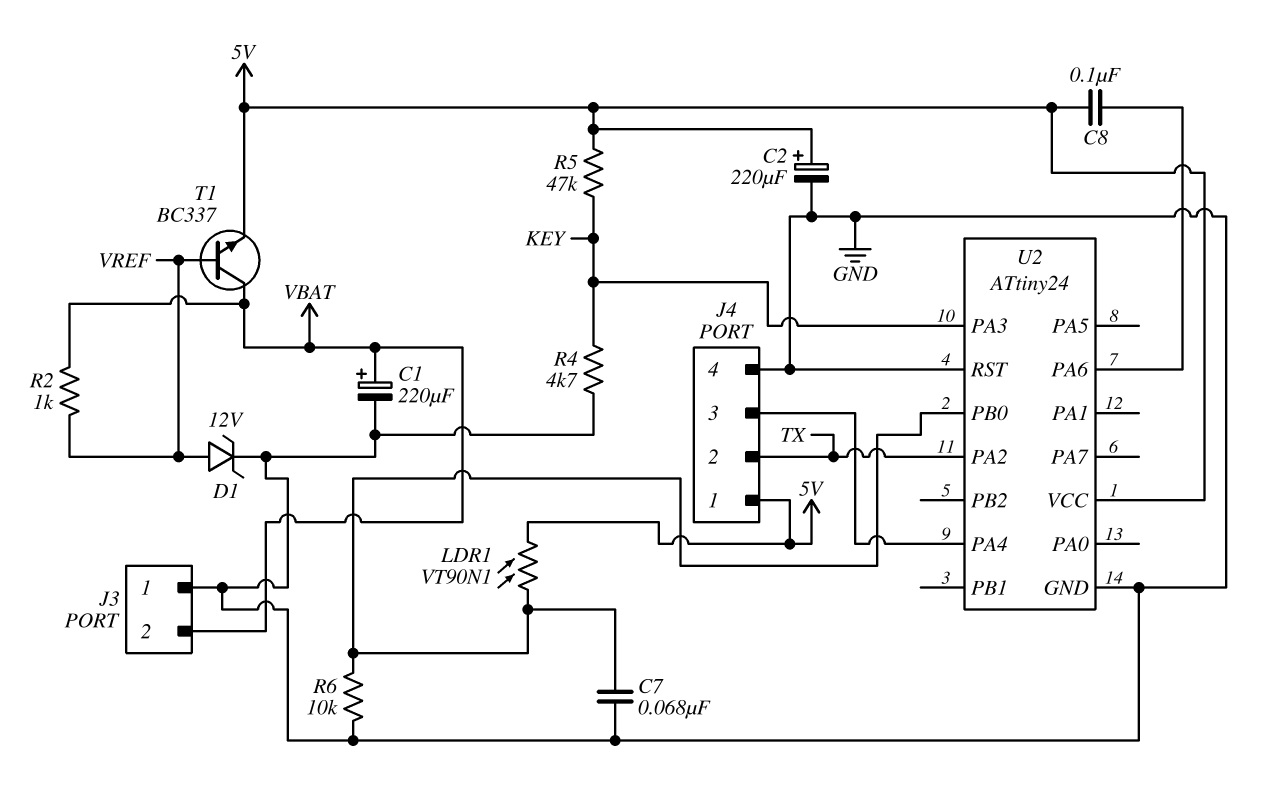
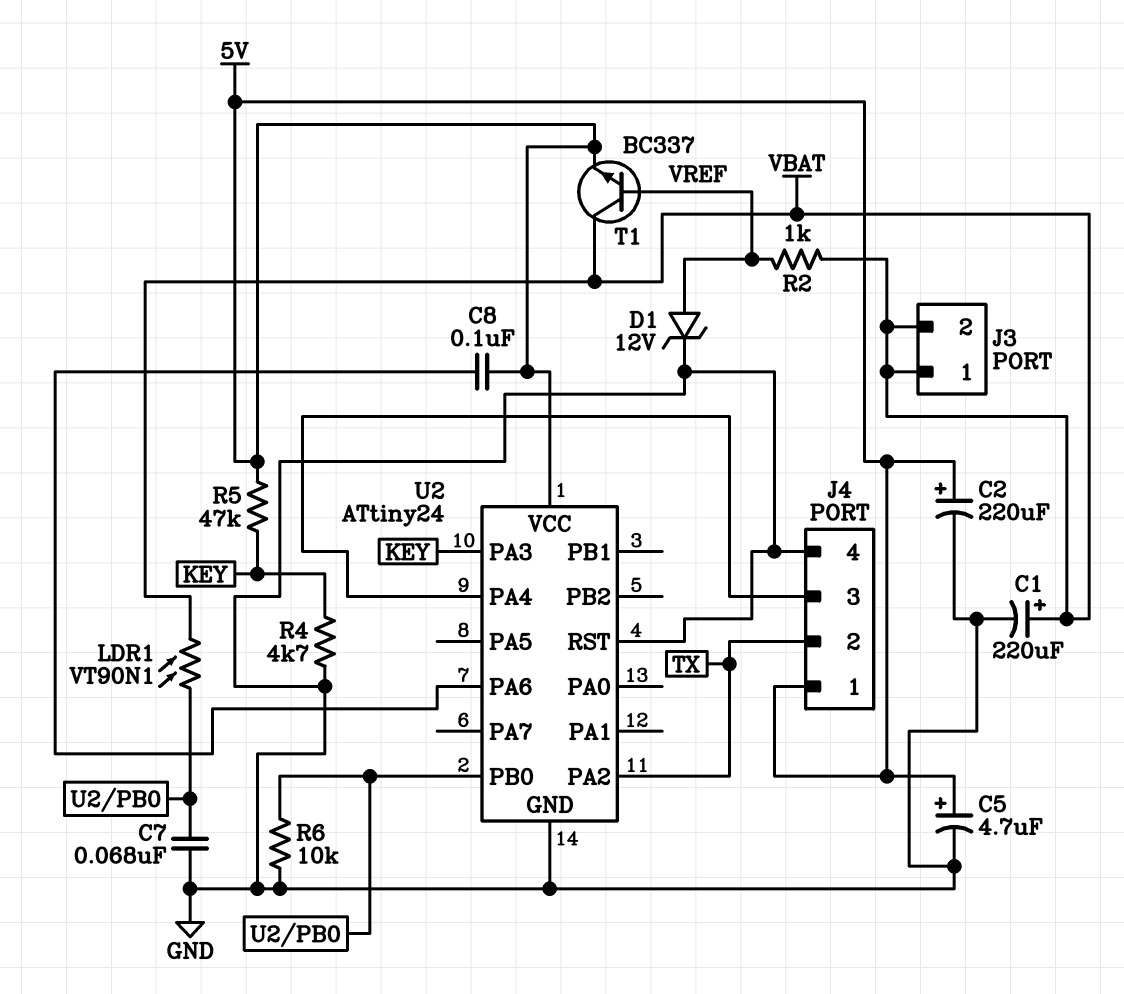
C5: none -> 4.7uF (plus 5V, minus GND)
J3 pin 1: GND -> VBAT
LDR1: VT90N1 (5V, U2/PB0) -> VT90N1 (U2/PB0, VBAT)

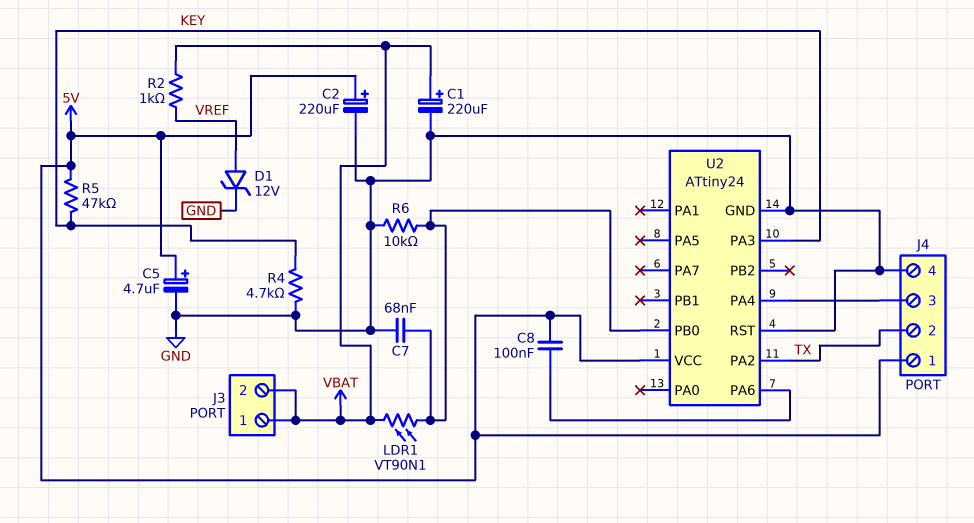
T1: NPN BC337 (B VREF, C VBAT, E 5V) -> none

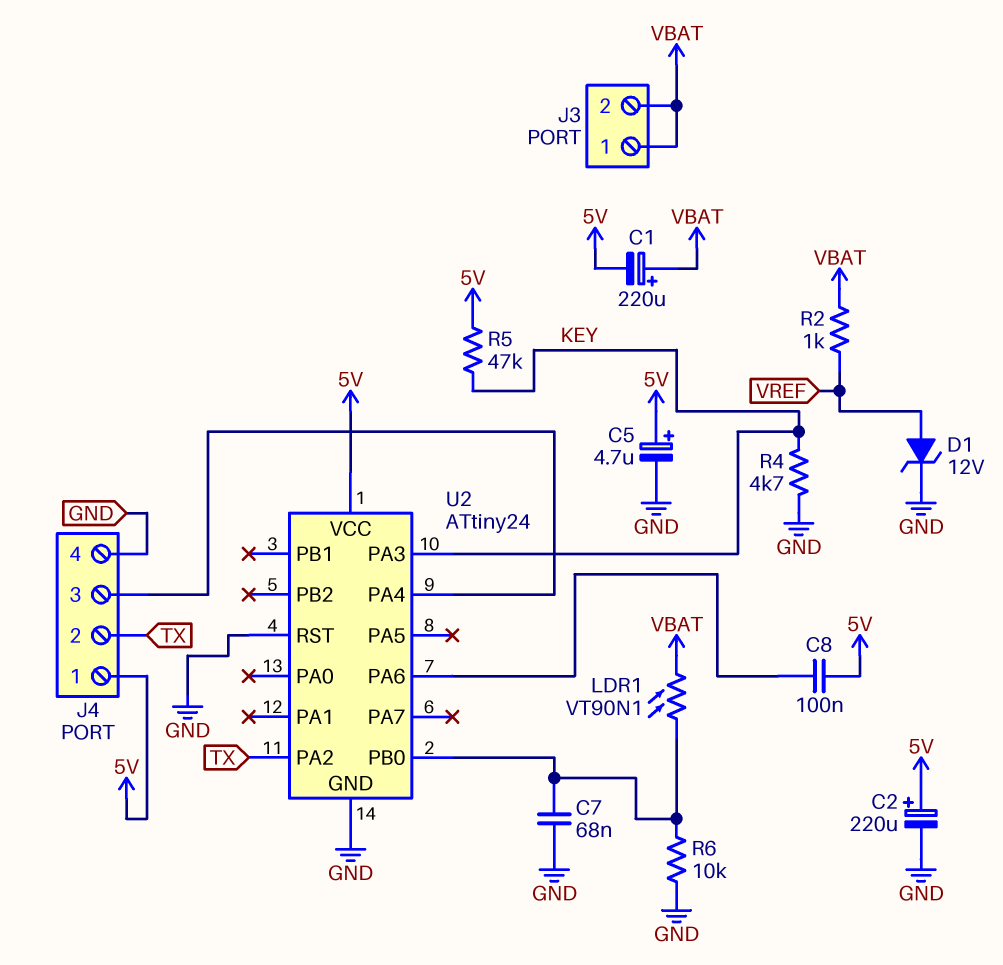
C1: 220uF (plus VBAT, minus GND) -> 220uF (plus VBAT, minus 5V)

